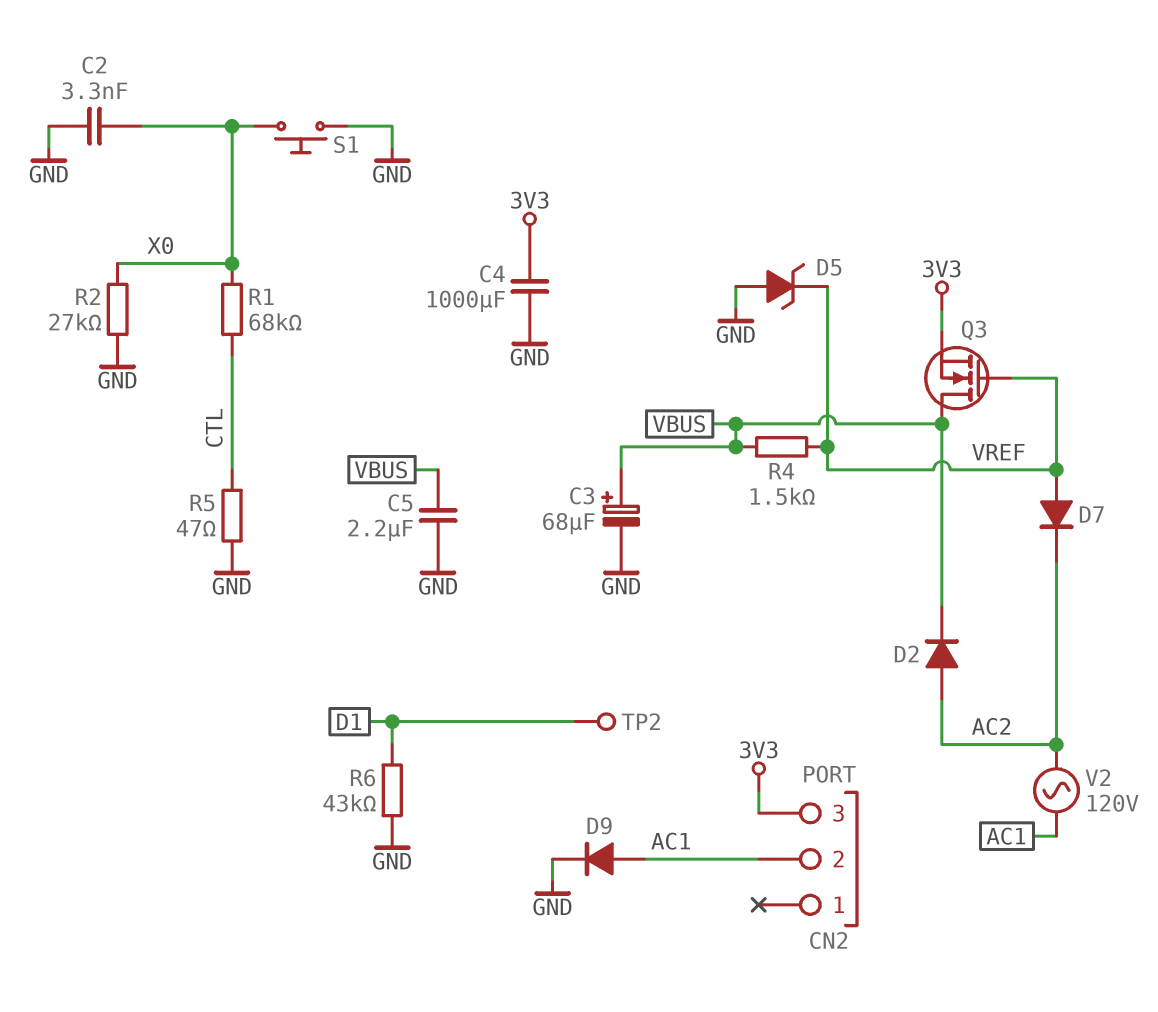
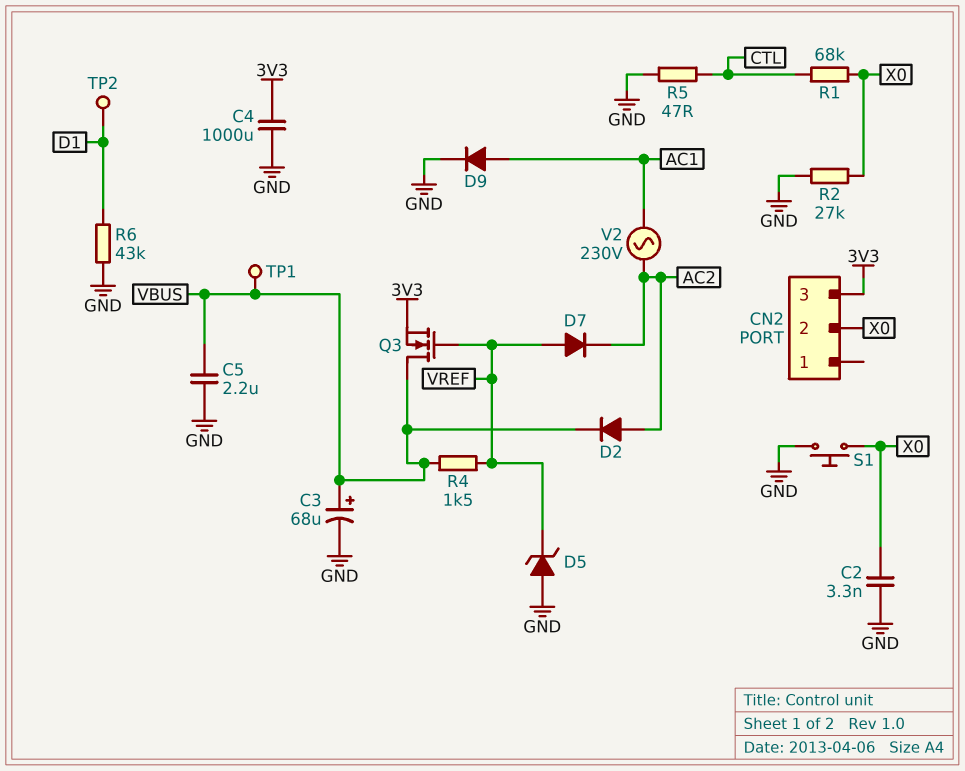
CN2 pin 2: AC1 -> X0
TP1: none -> test point (VBUS)
V2: AC 120V (AC1, AC2) -> AC 230V (AC1, AC2)

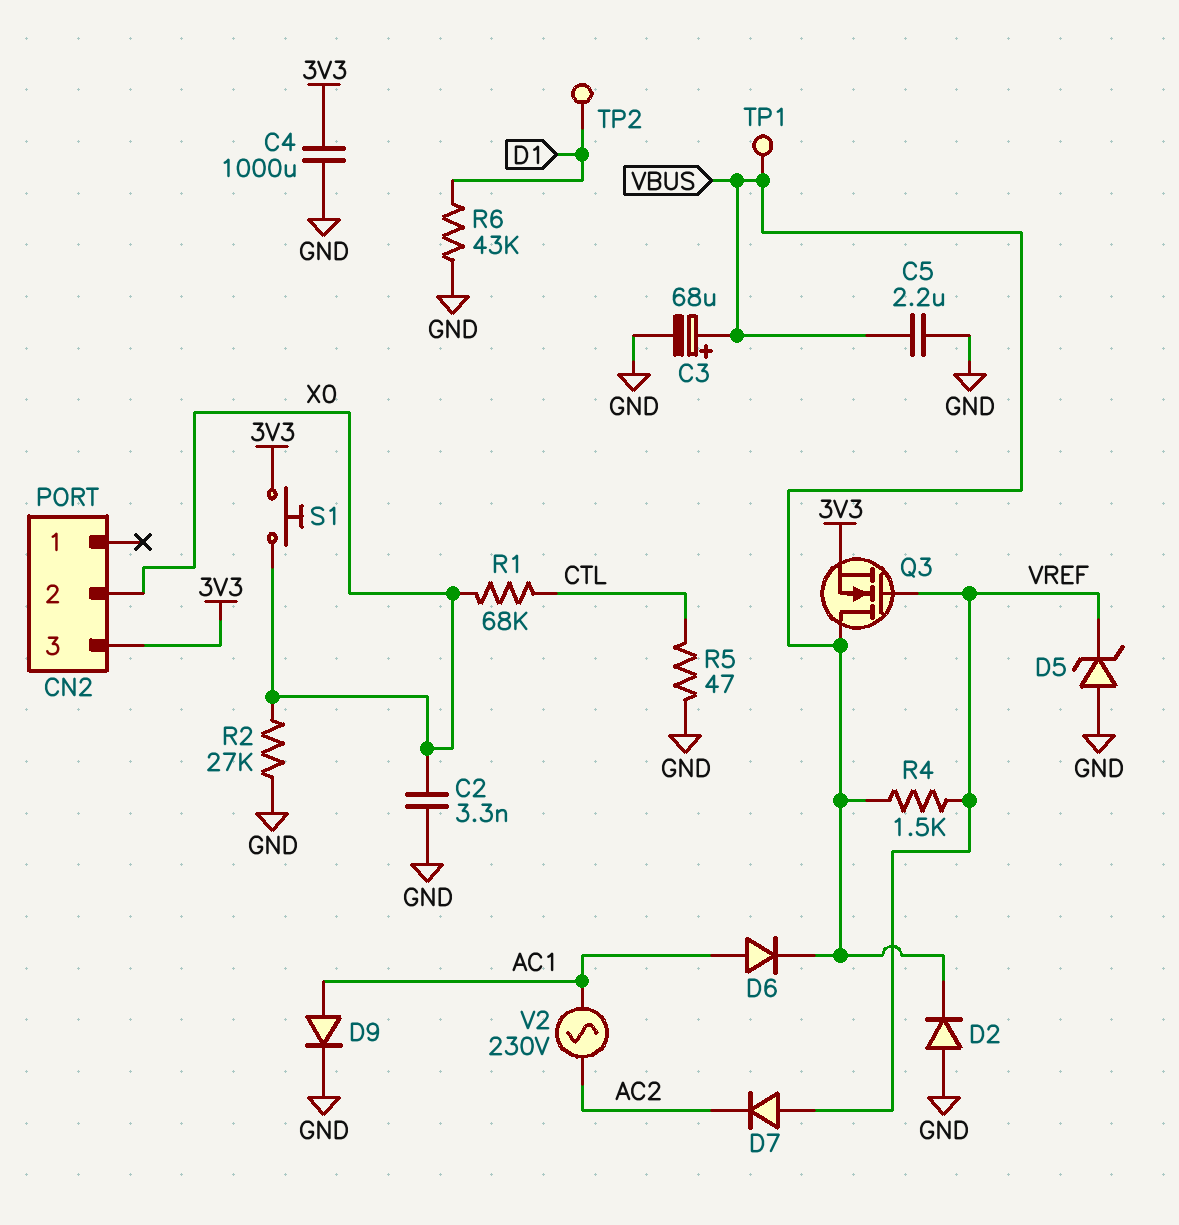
D2: diode (A AC2, K VBUS) -> diode (A GND, K VBUS)
D6: none -> diode (A AC1, K VBUS)
S1: button (GND, X0) -> button (3V3, X0)

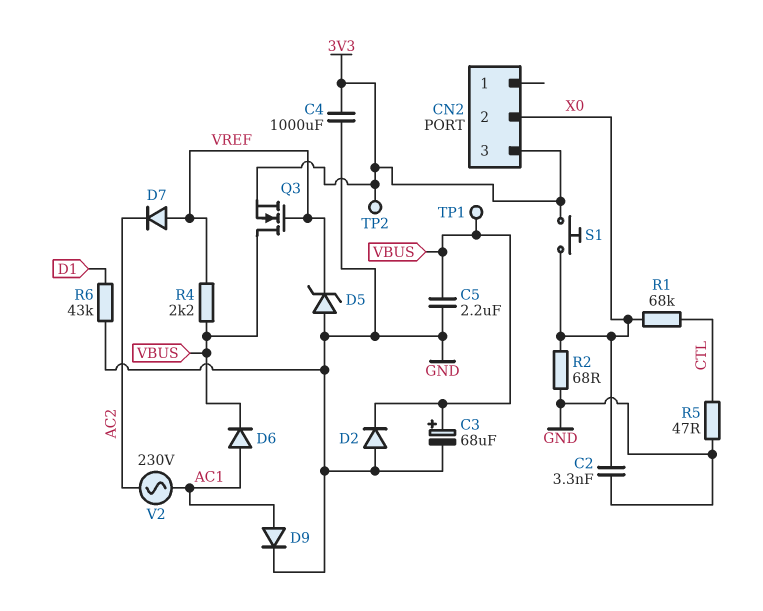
R2: 27k (GND, X0) -> 68 (GND, X0)
R4: 1.5k (VBUS, VREF) -> 2.2k (VBUS, VREF)
TP2: test point (D1) -> test point (3V3)

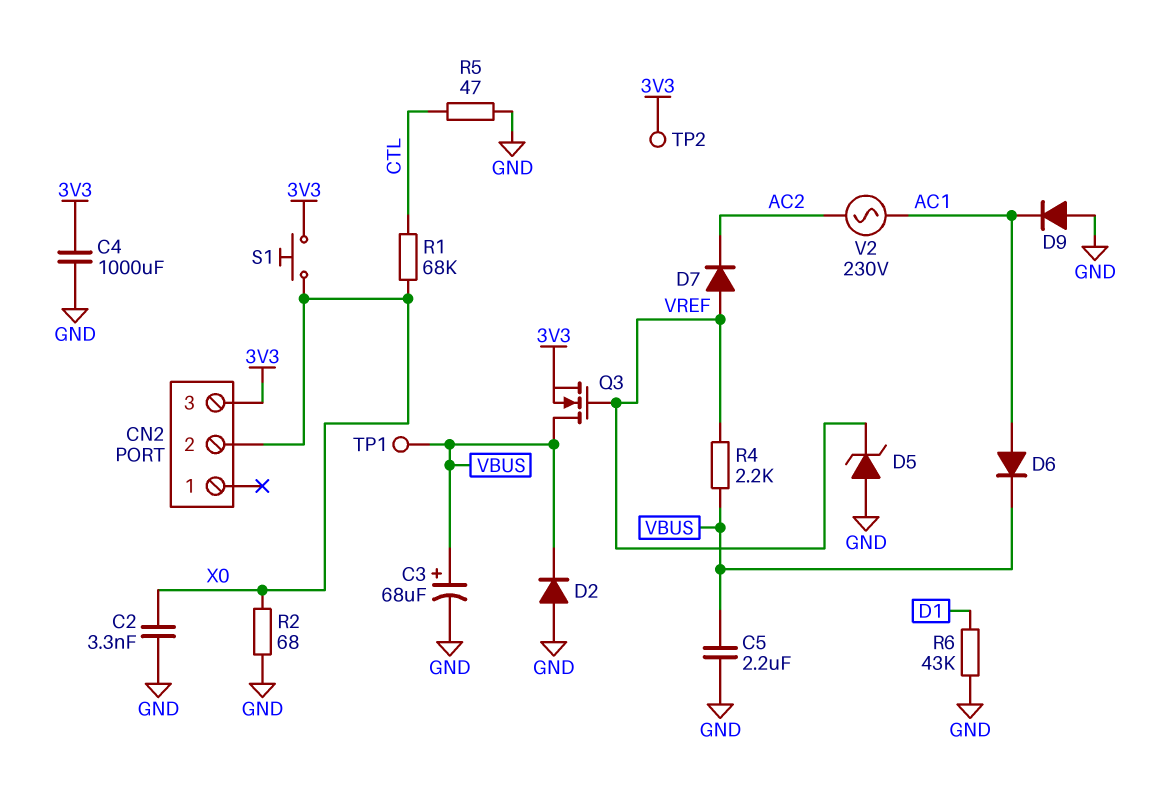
D9: diode (A AC1, K GND) -> diode (A GND, K AC1)

